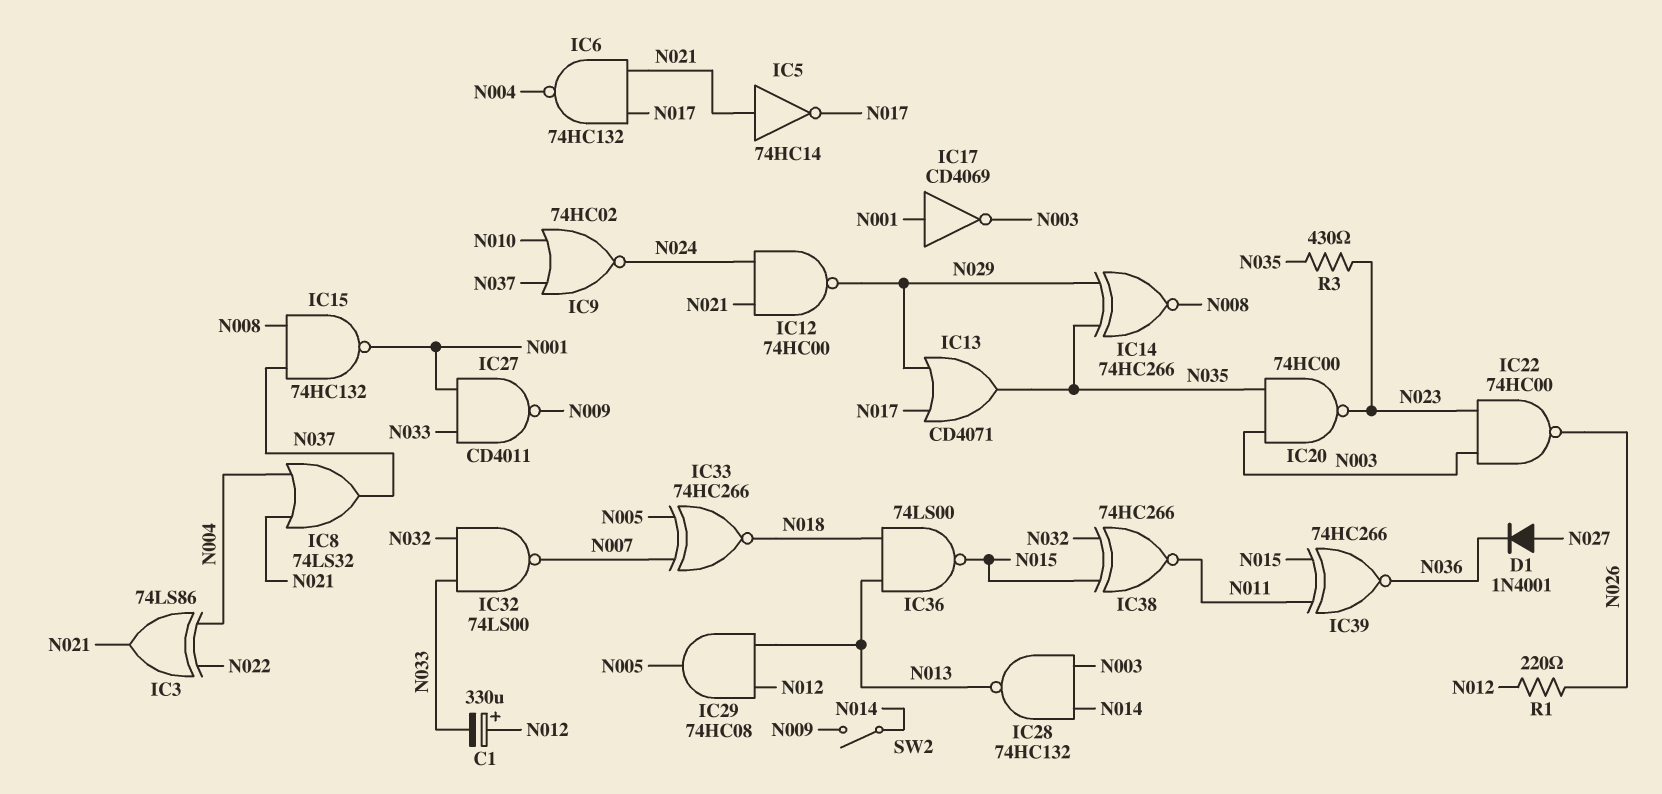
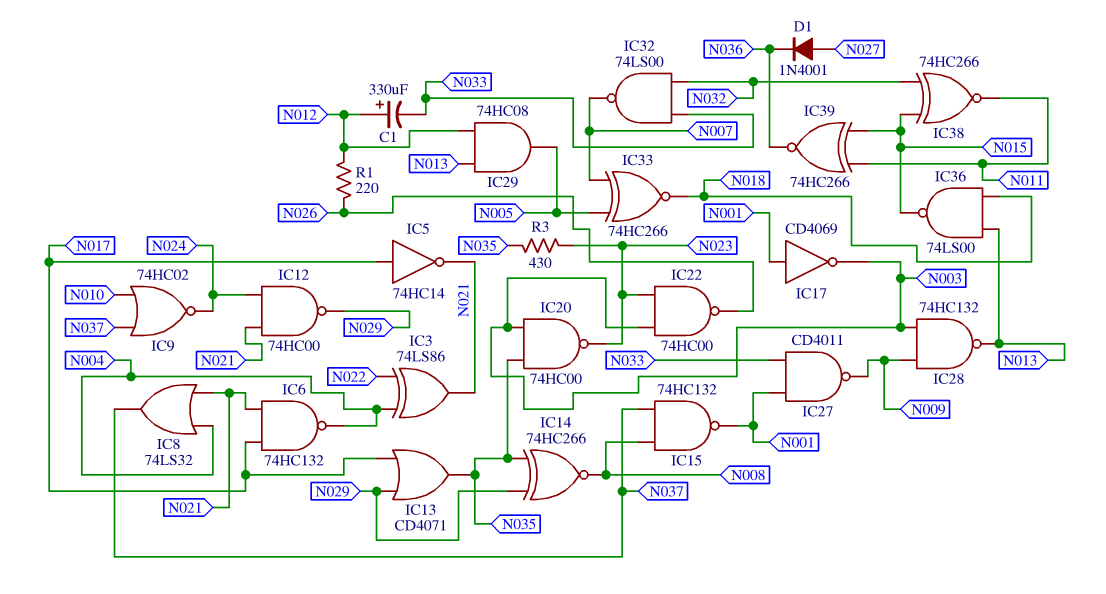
IC5: NOT 74HC14 (in N021, out N017) -> NOT 74HC14 (in N017, out N021)
IC28: NAND 74HC132 (in N003, in N014, out N013) -> NAND 74HC132 (in N003, in N009, out N013)
SW2: switch (N009, N014) -> none

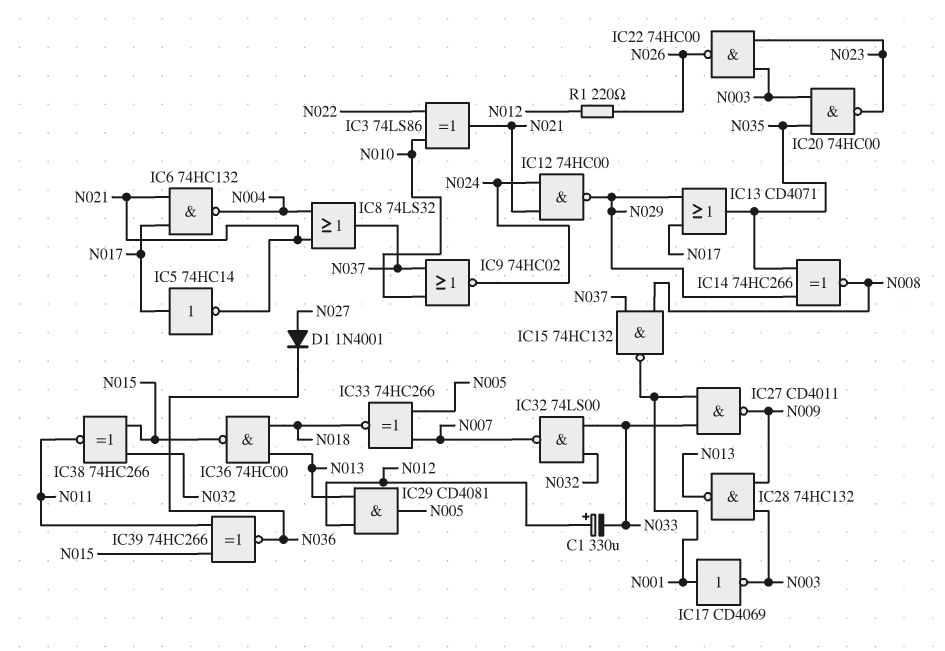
IC3: XOR 74LS86 (in N004, in N022, out N021) -> XOR 74LS86 (in N010, in N022, out N021)
IC29: AND 74HC08 (in N012, in N013, out N005) -> AND CD4081 (in N012, in N013, out N005)
IC36: NAND 74LS00 (in N013, in N018, out N015) -> NAND 74HC00 (in N013, in N018, out N015)
R3: 430 (N023, N035) -> none

